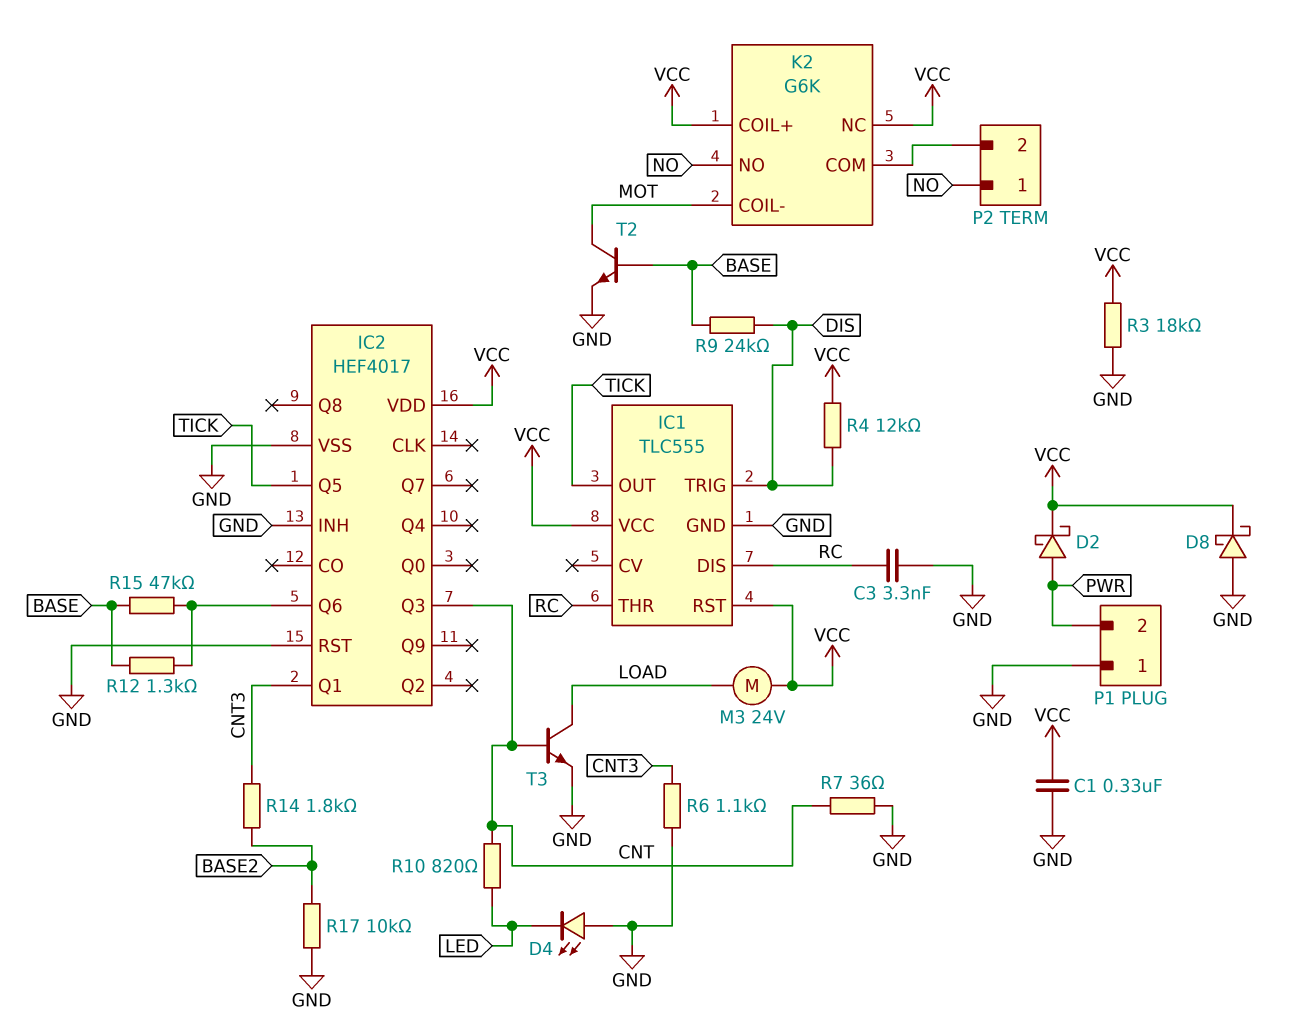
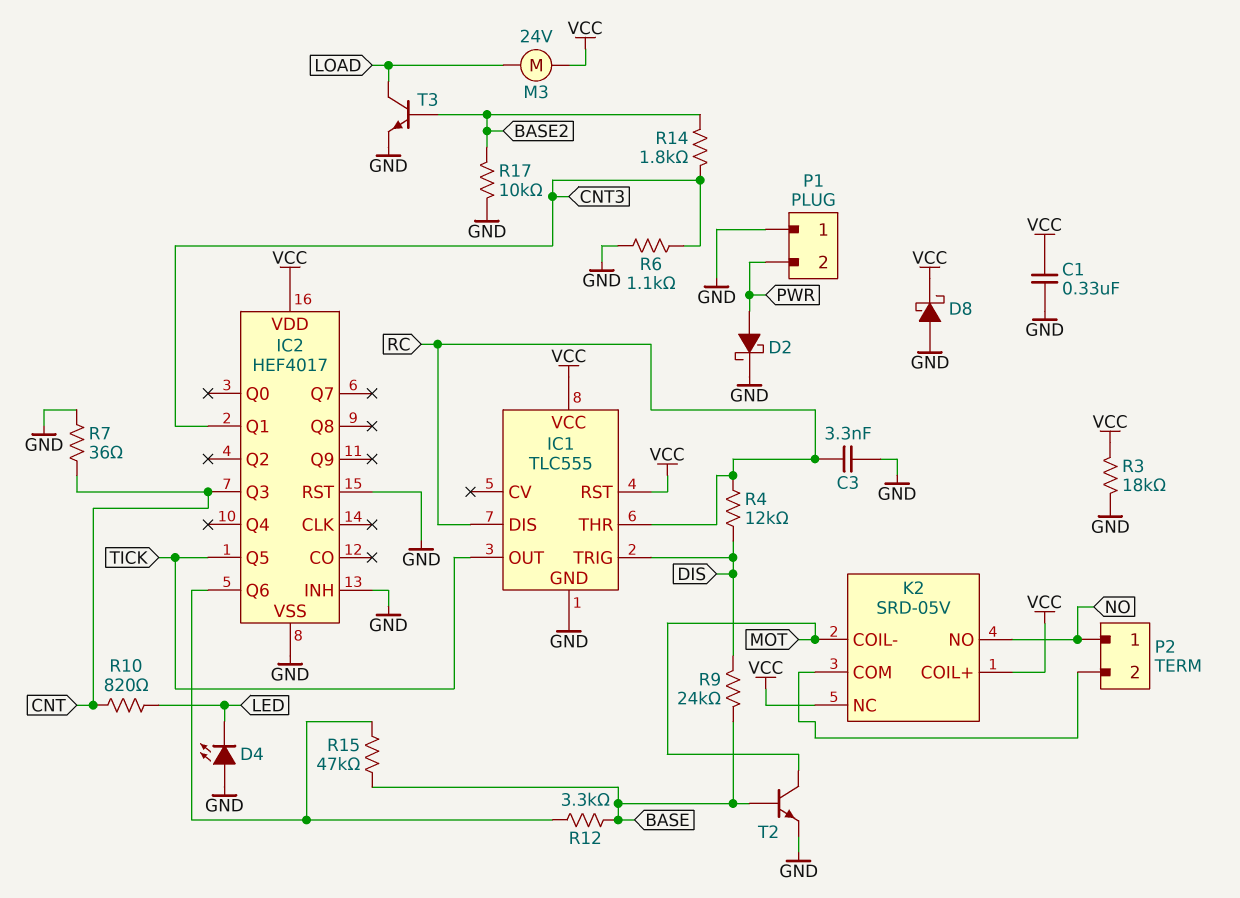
D2: schottky (A PWR, K VCC) -> schottky (A PWR, K GND)
K2: G6K -> SRD-05V
R4: 12k (DIS, VCC) -> 12k (DIS, RC)
R12: 1.3k (BASE, IC2/Q6) -> 3.3k (BASE, IC2/Q6)
T3: NPN (B CNT, C LOAD, E GND) -> NPN (B BASE2, C LOAD, E GND)

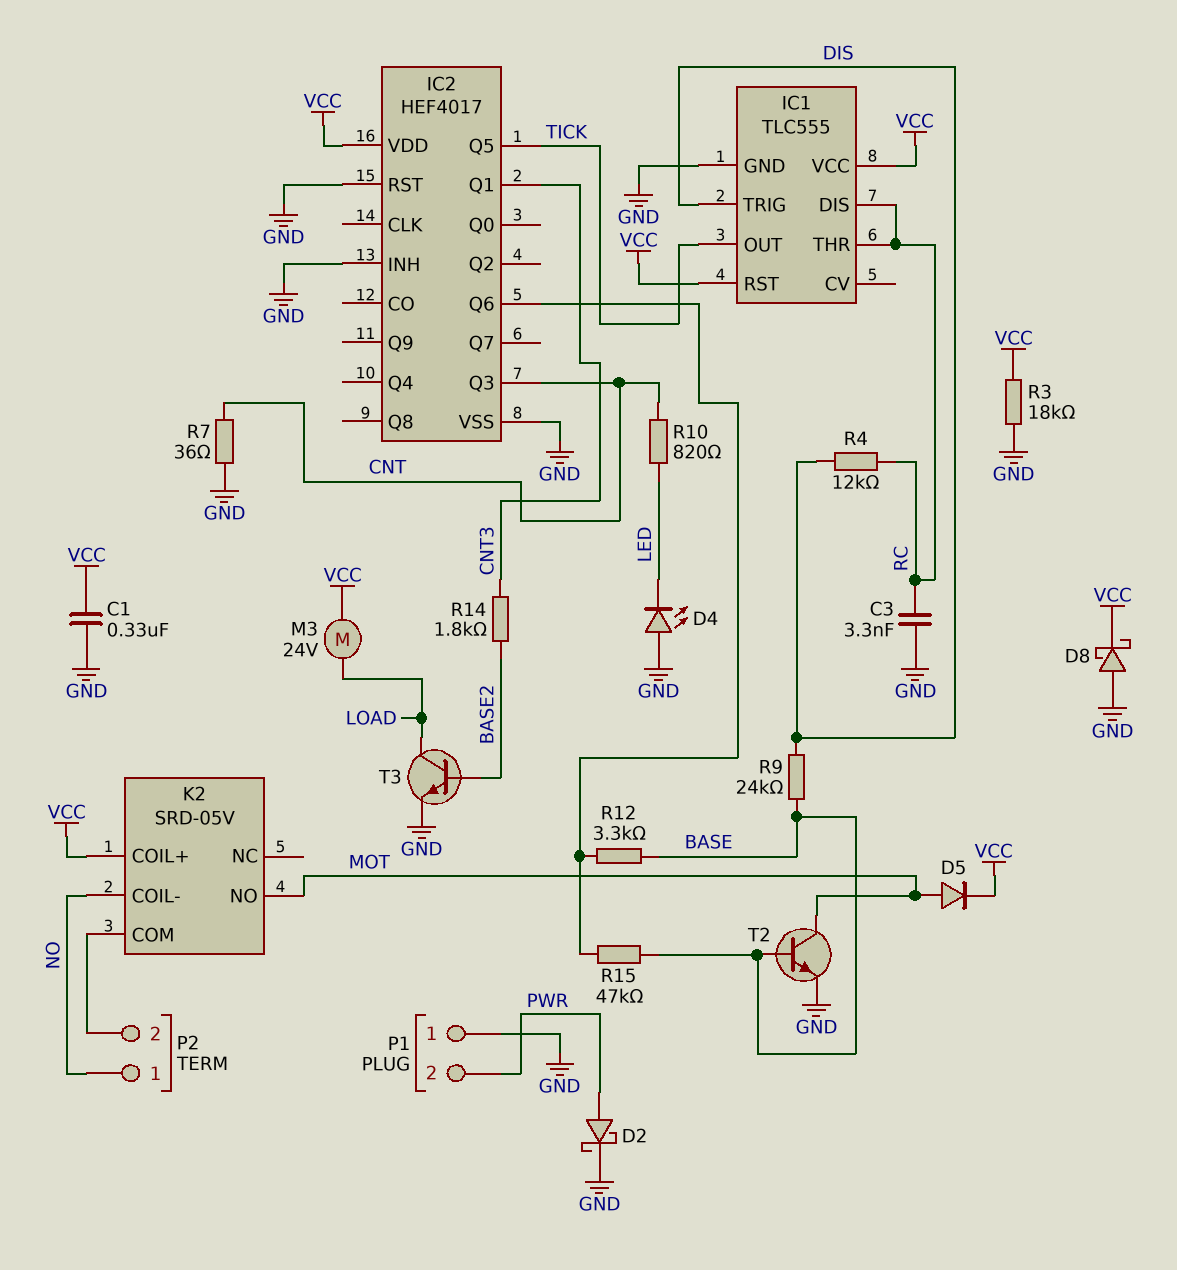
D5: none -> diode (A MOT, K VCC)
K2 pin COIL-: MOT -> NO
K2 pin NC: VCC -> none
K2 pin NO: NO -> MOT
R6: 1.1k (CNT3, GND) -> none
R17: 10k (BASE2, GND) -> none

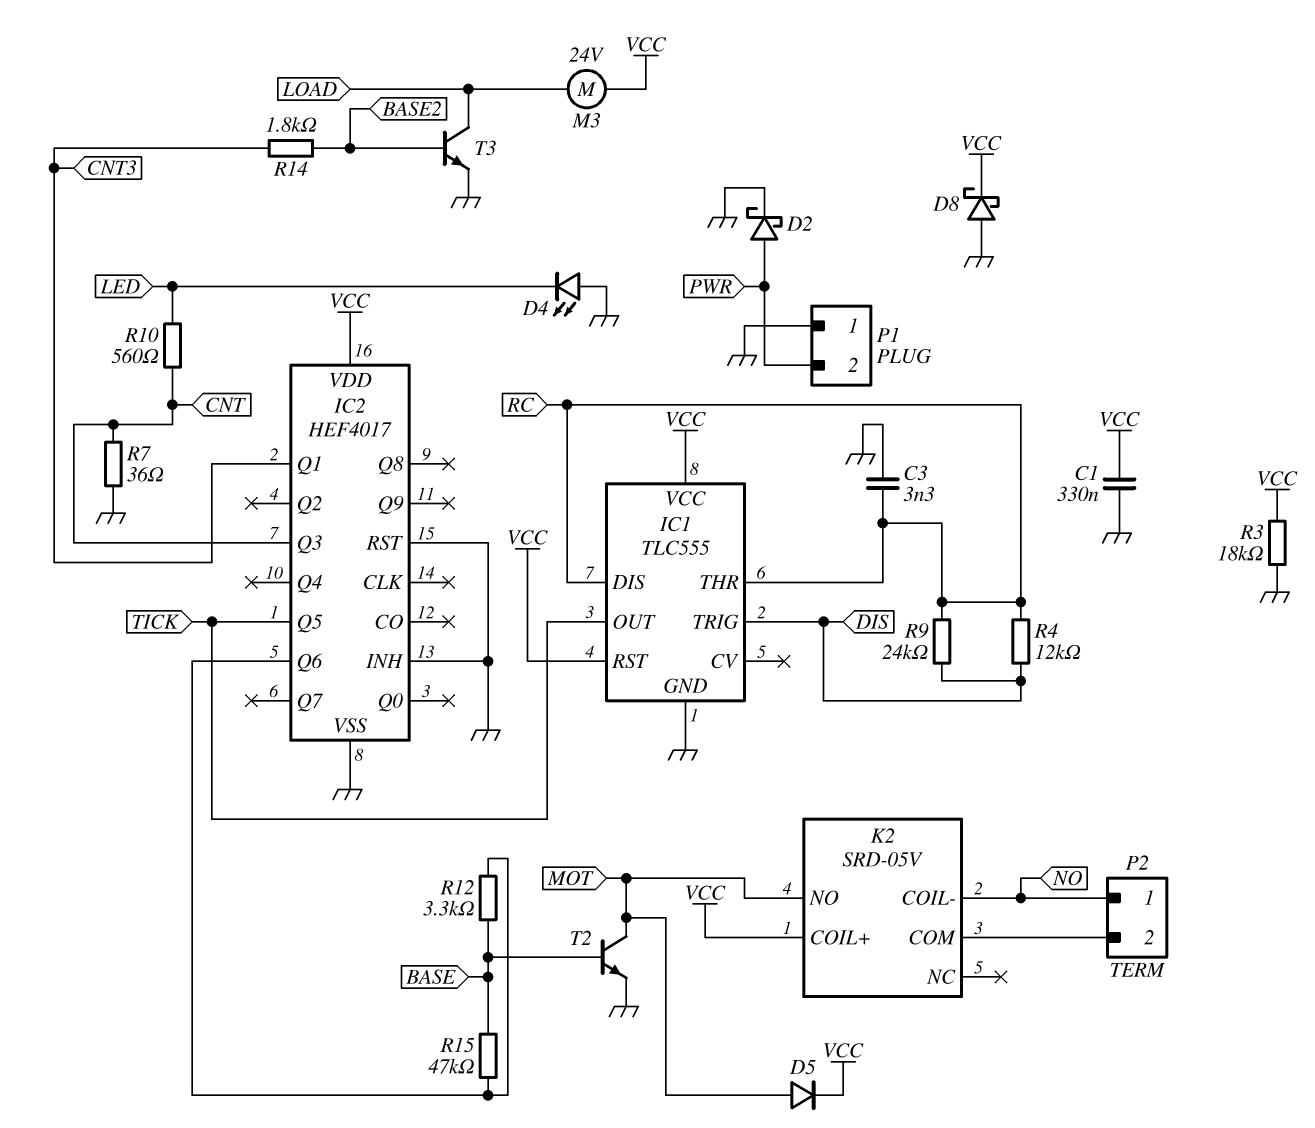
R9: 24k (BASE, DIS) -> 24k (DIS, RC)
R10: 820 (CNT, LED) -> 560 (CNT, LED)

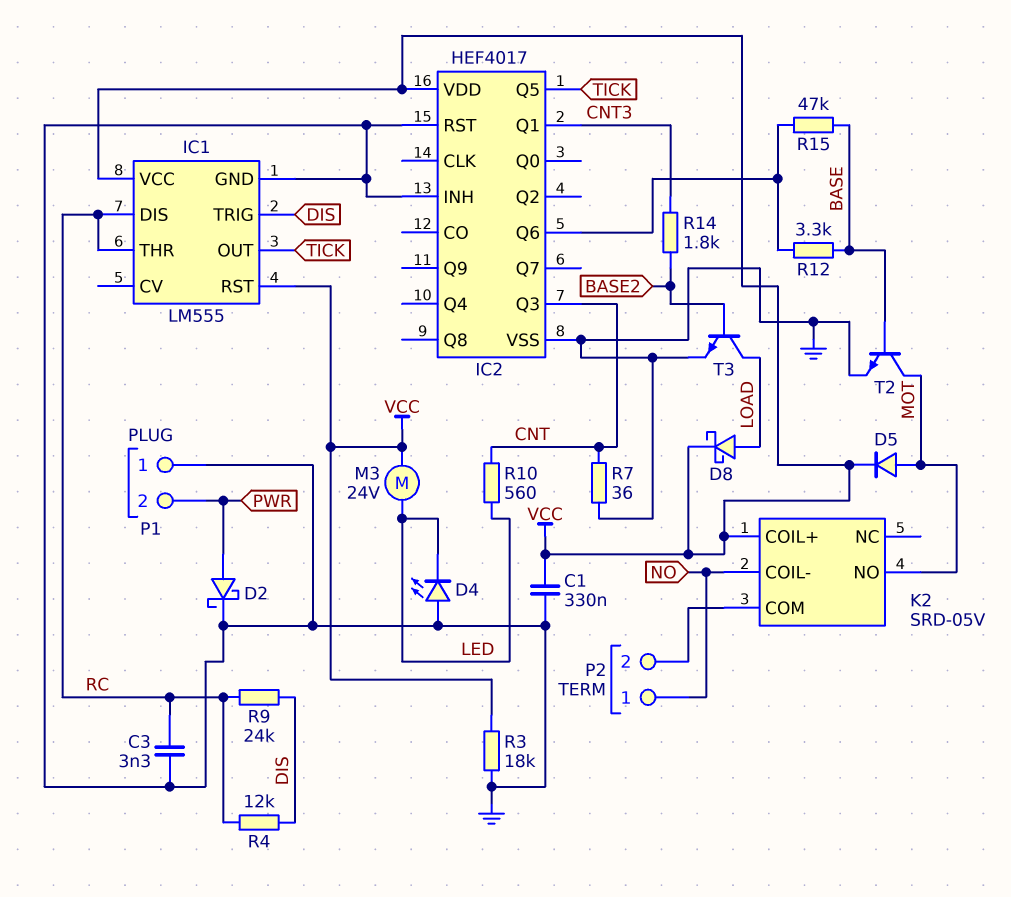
D8: schottky (A GND, K VCC) -> schottky (A LOAD, K VCC)
IC1: TLC555 -> LM555
M3: motor 24V (LOAD, VCC) -> motor 24V (LED, VCC)

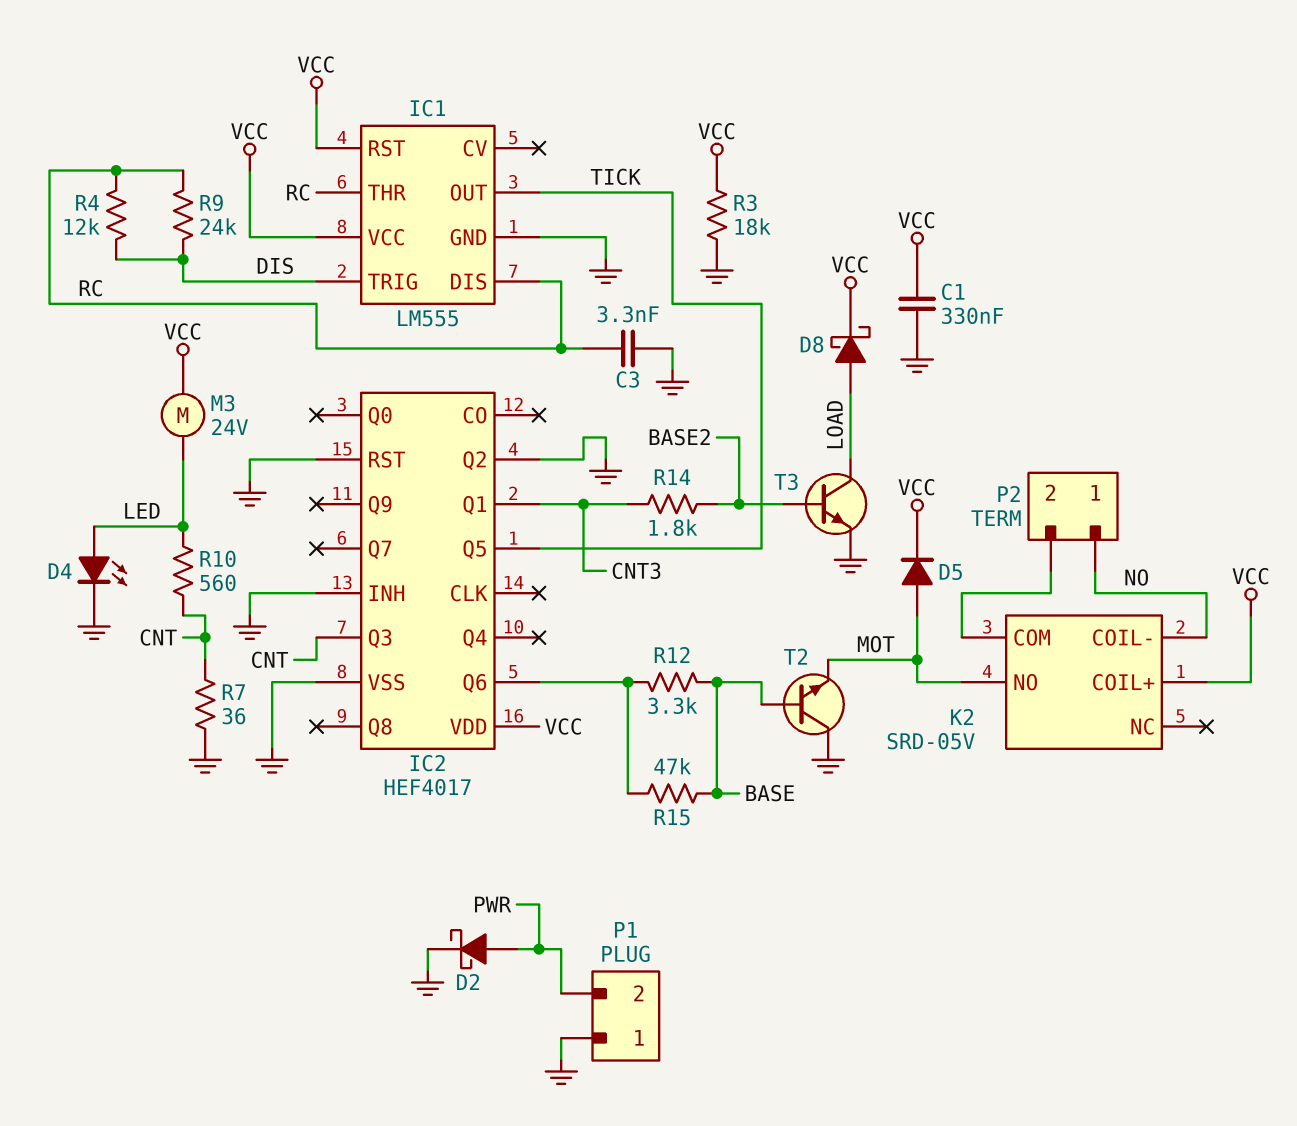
D4: LED (A GND, K LED) -> LED (A LED, K GND)
IC2 pin Q2: none -> GND
T2: NPN (B BASE, C MOT, E GND) -> NPN (B BASE, C GND, E MOT)

